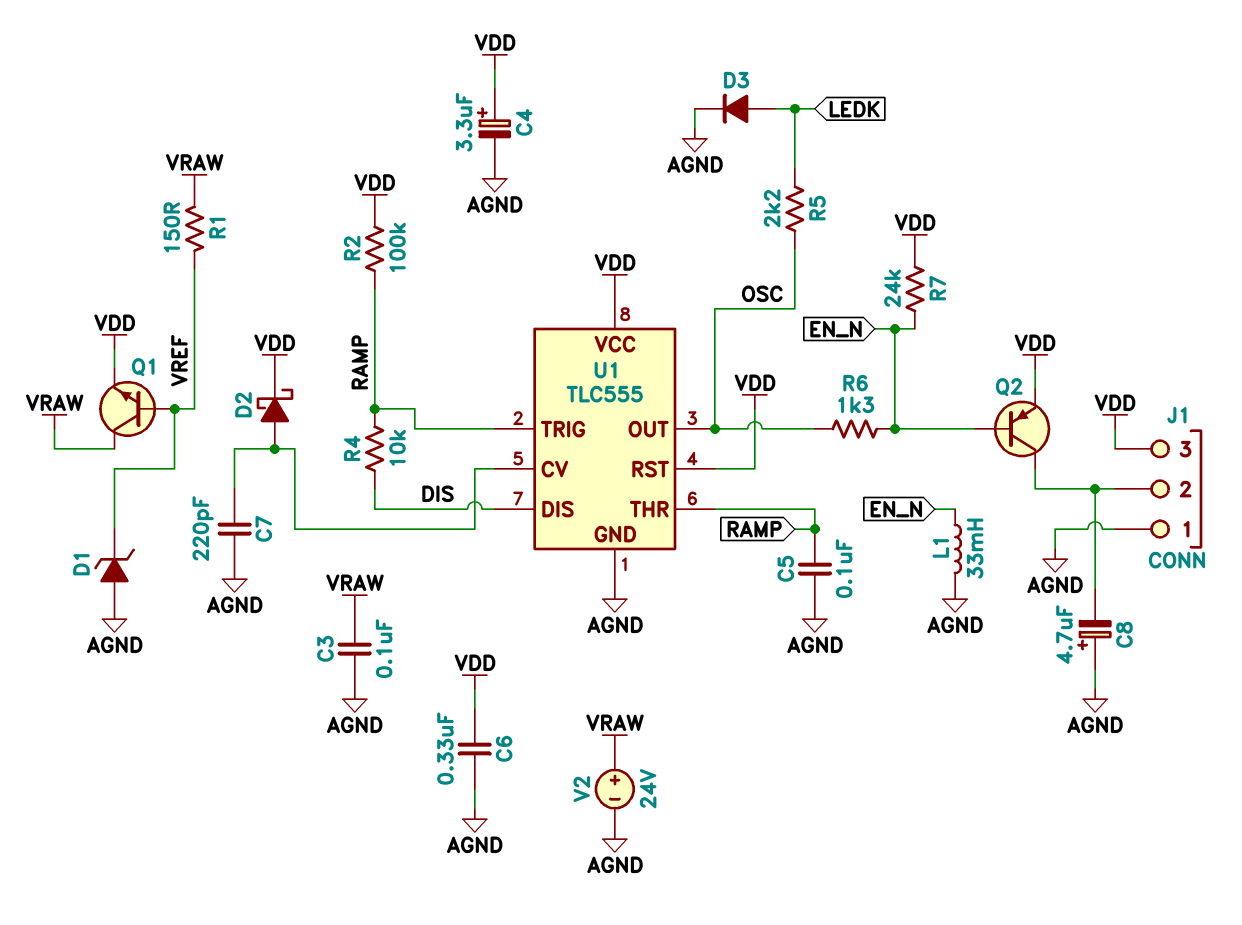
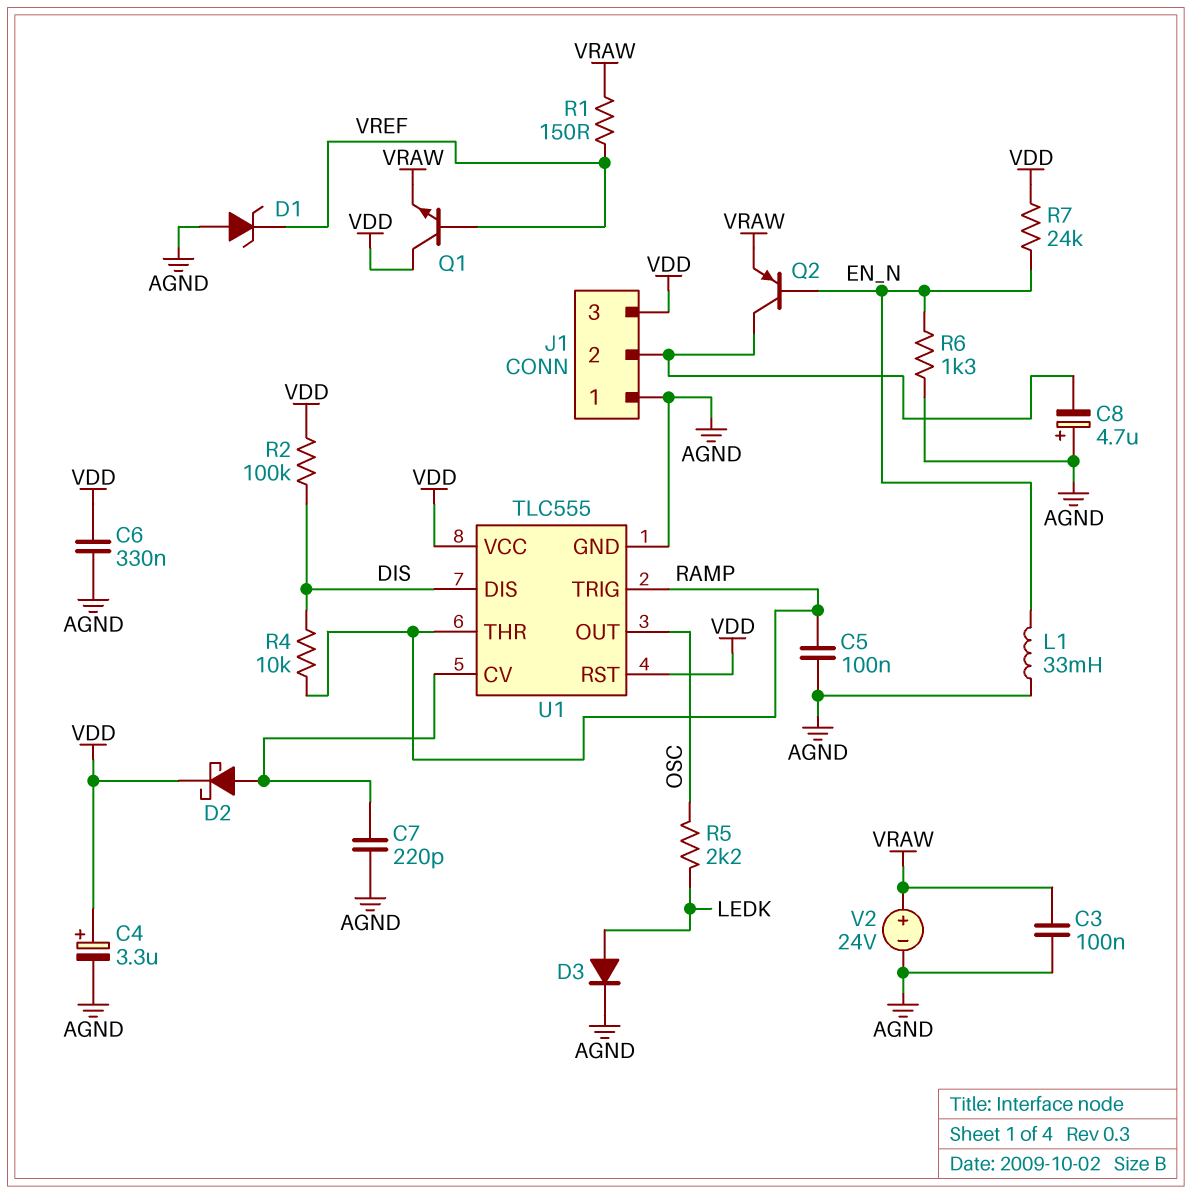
Q1: NPN (B VREF, C VRAW, E VDD) -> NPN (B VREF, C VDD, E VRAW)
Q2: PNP (B EN_N, C J1/2, E VDD) -> PNP (B EN_N, C J1/2, E VRAW)
R2: 100k (RAMP, VDD) -> 100k (DIS, VDD)
R6: 1.3k (EN_N, OSC) -> 1.3k (AGND, EN_N)

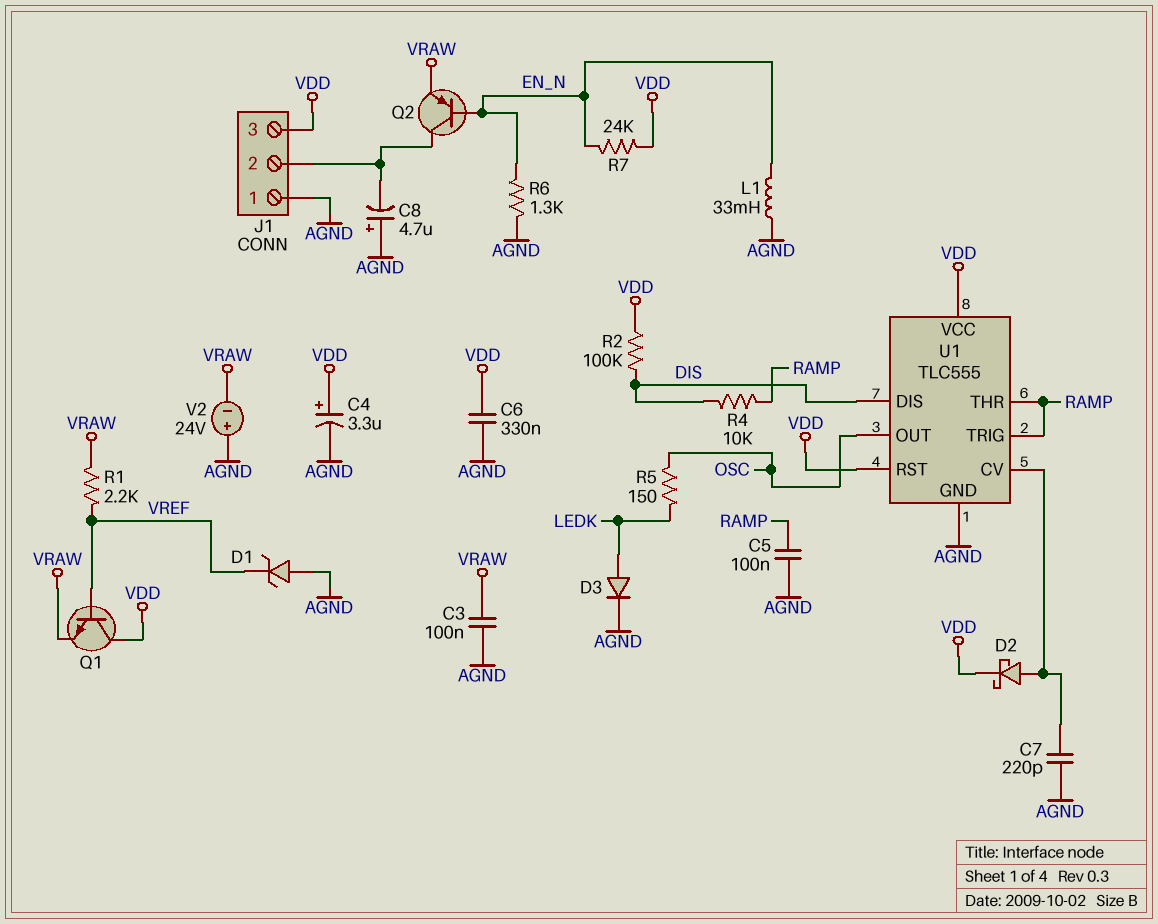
R1: 150 (VRAW, VREF) -> 2.2k (VRAW, VREF)
R5: 2.2k (LEDK, OSC) -> 150 (LEDK, OSC)
V2: 24V (plus VRAW, minus AGND) -> 24V (plus AGND, minus VRAW)

